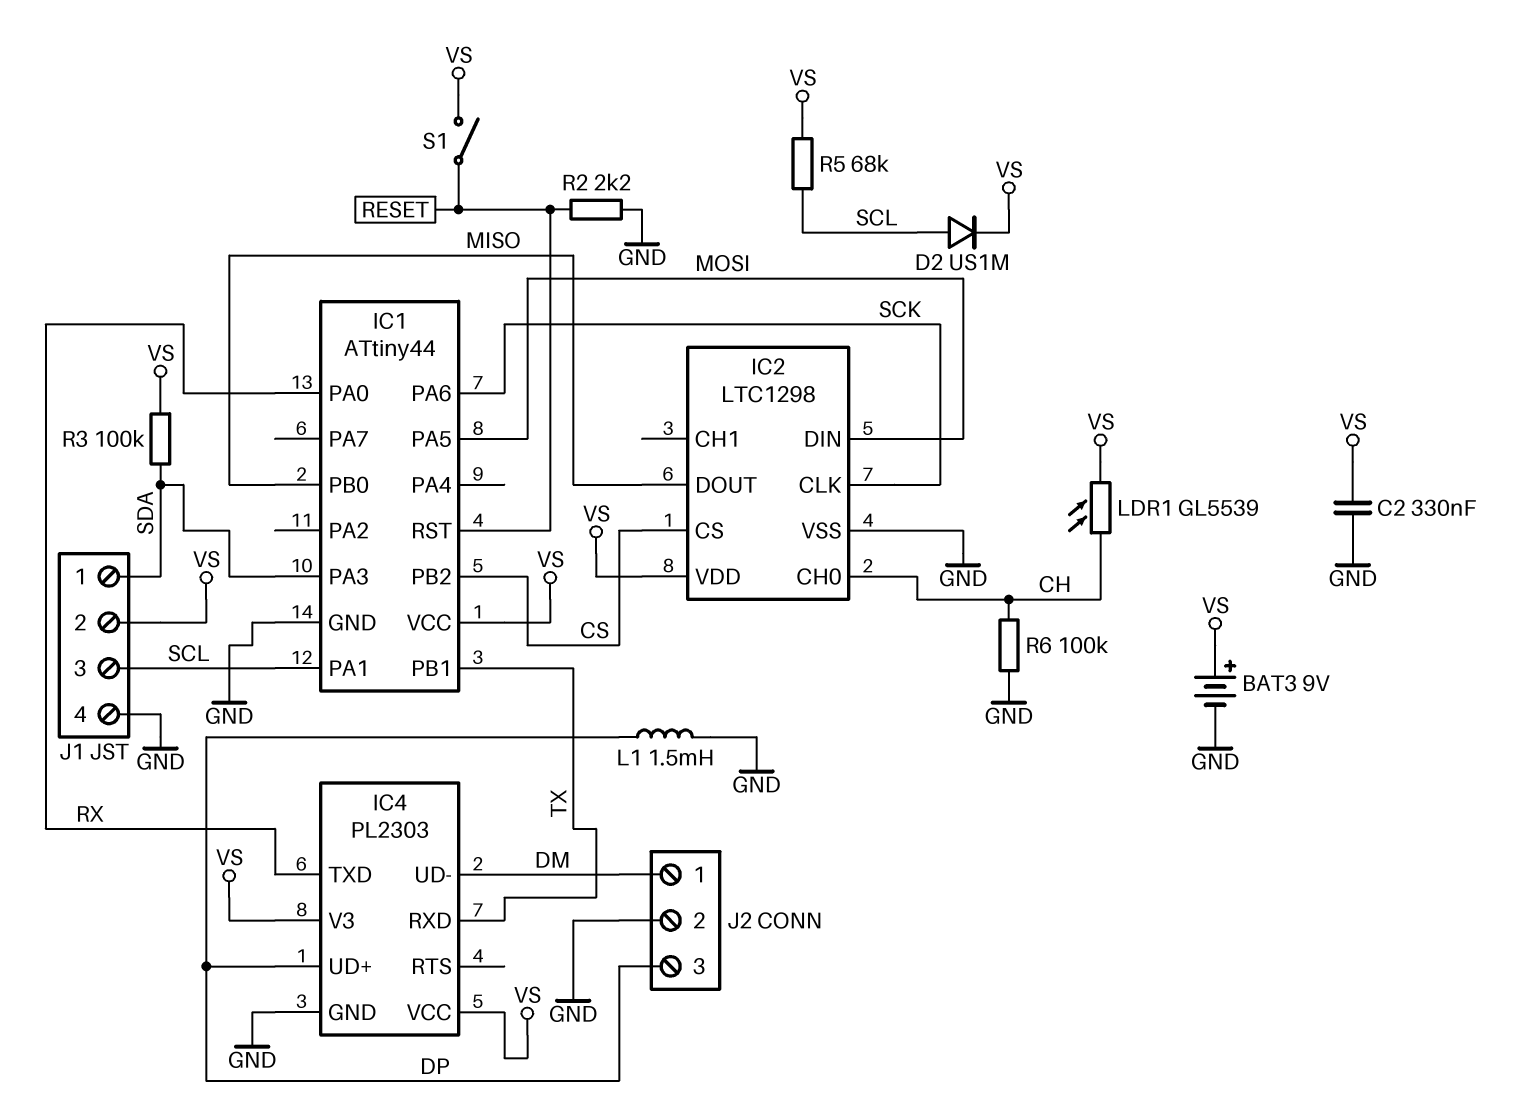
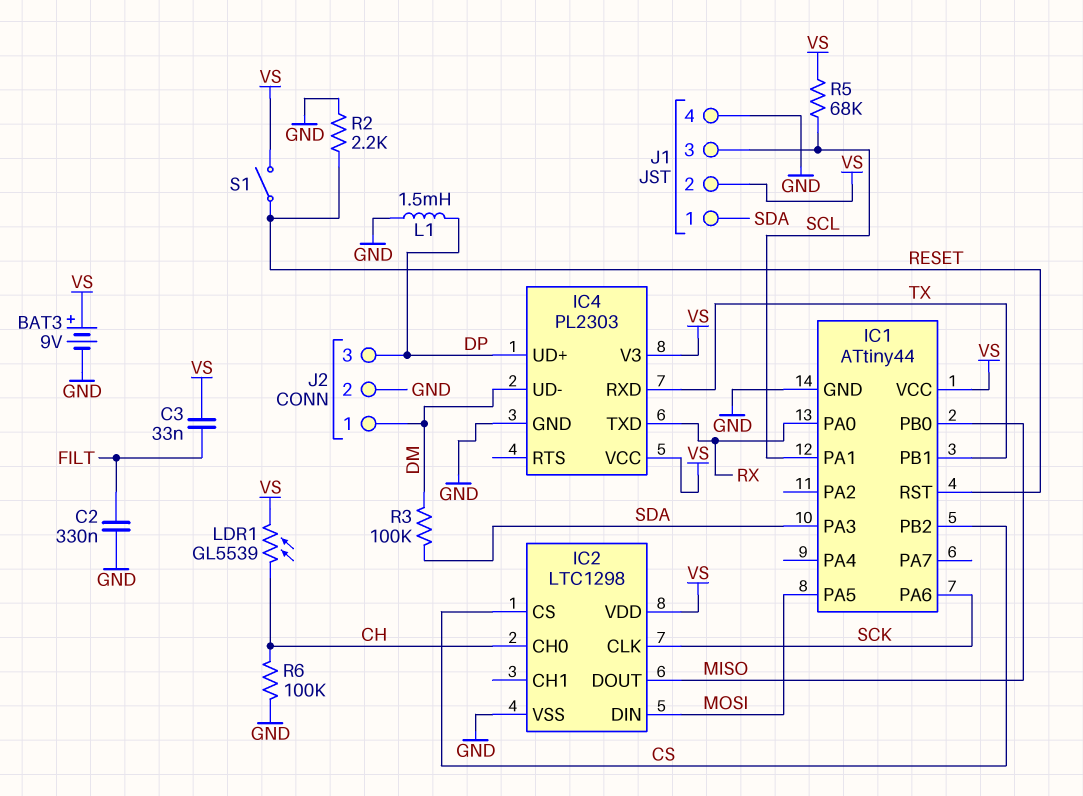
C2: 330nF (GND, VS) -> 330nF (FILT, GND)
C3: none -> 33nF (FILT, VS)
D2: diode US1M (A SCL, K VS) -> none
R3: 100k (SDA, VS) -> 100k (DM, SDA)

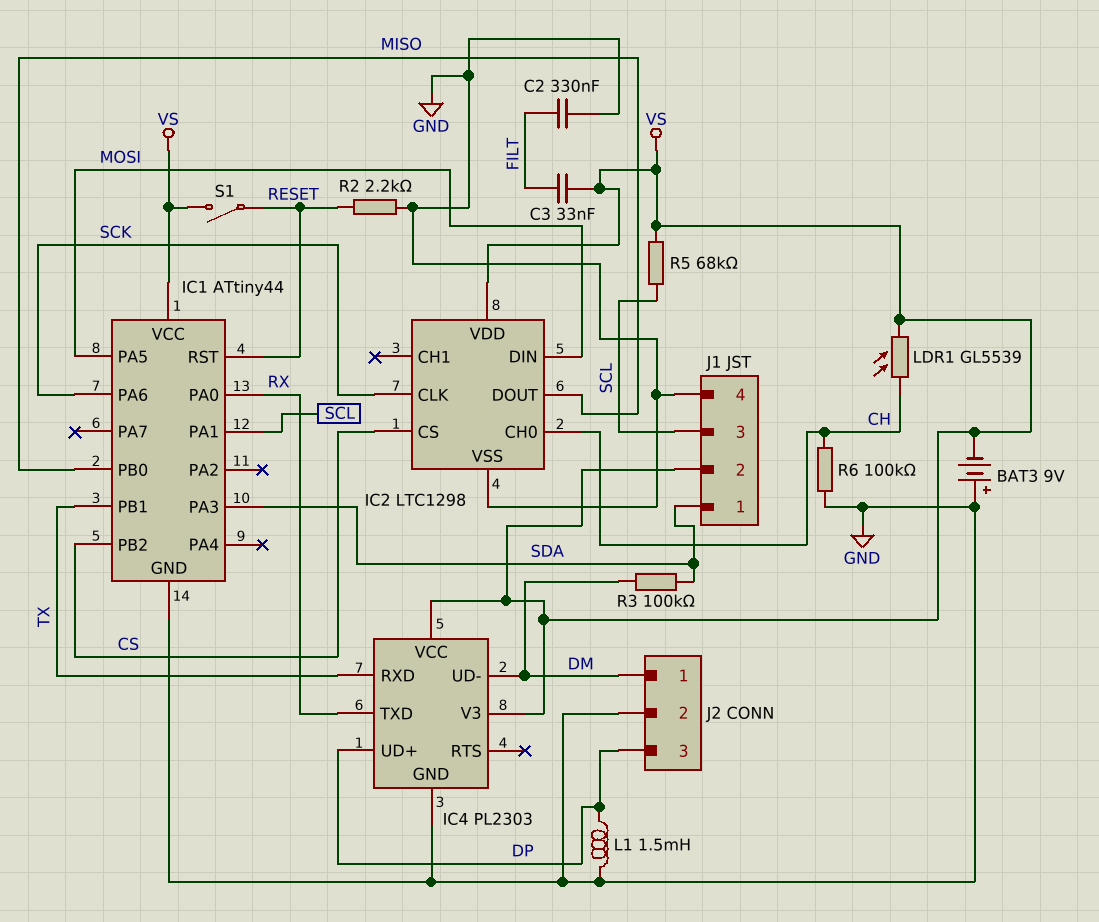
BAT3: 9V (plus VS, minus GND) -> 9V (plus GND, minus VS)

